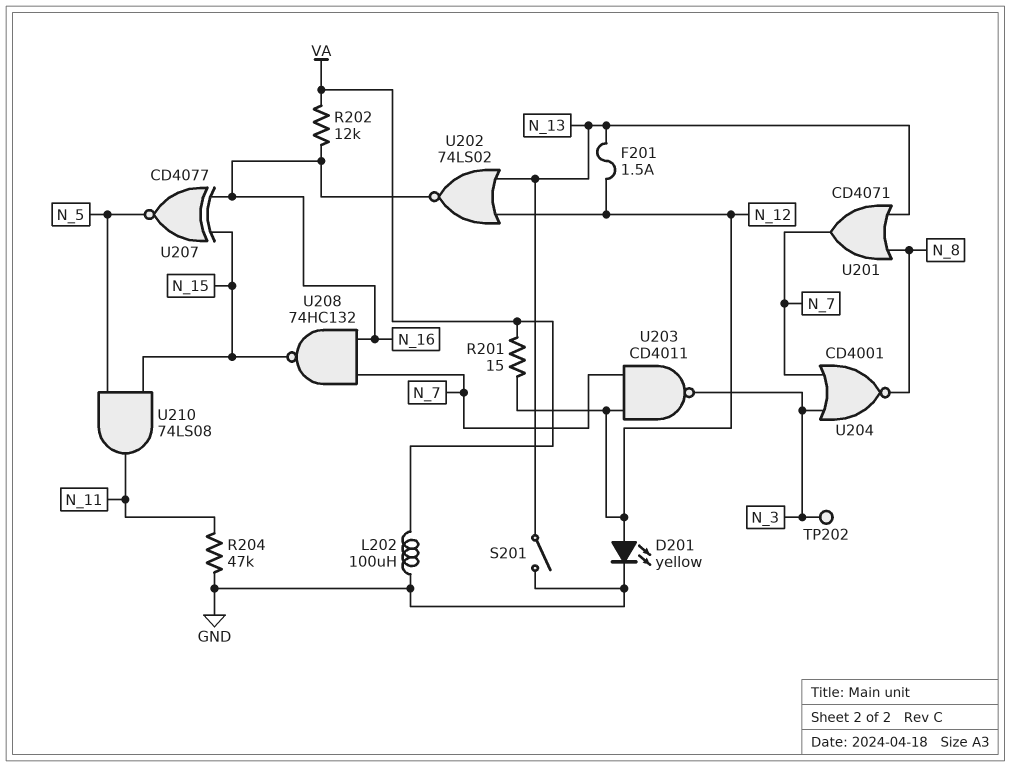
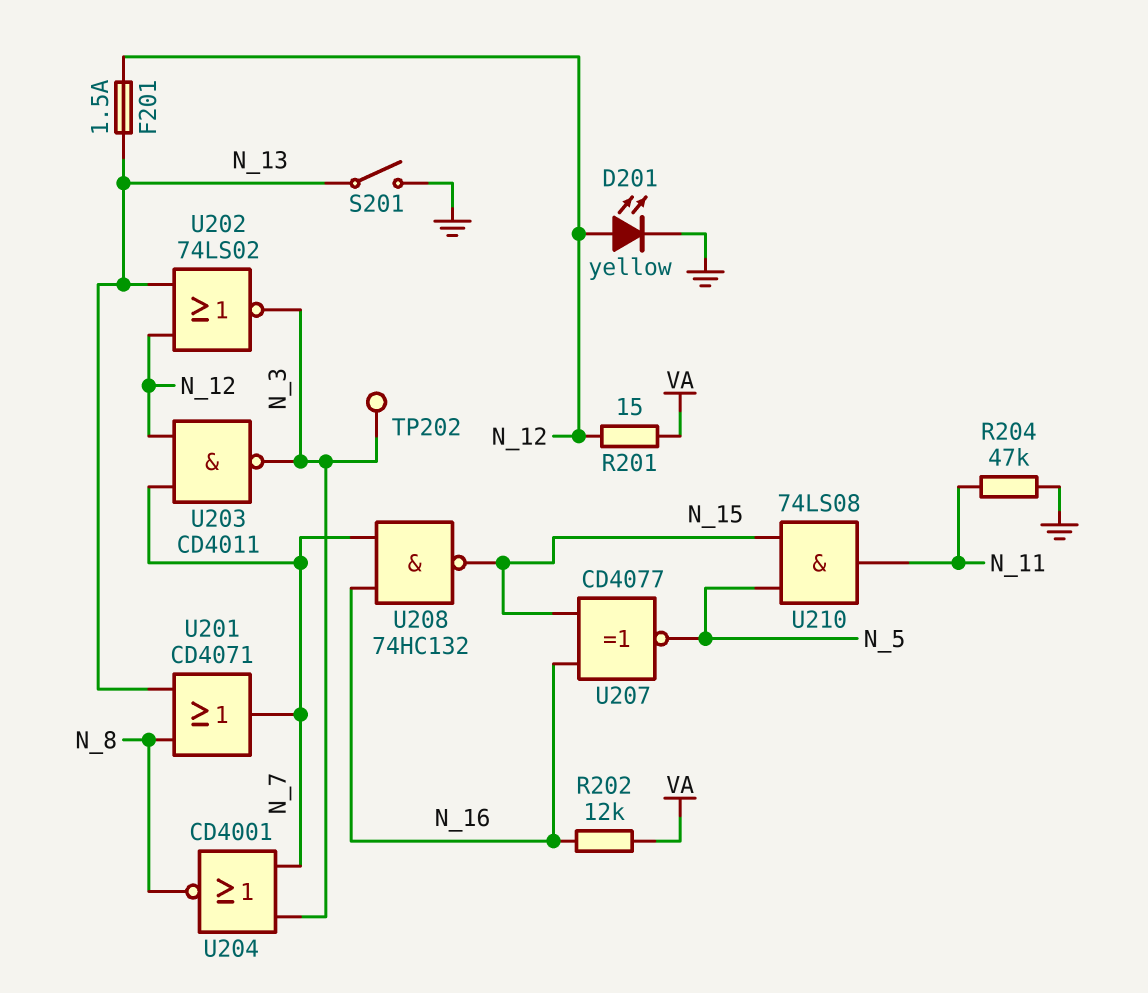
L202: 100uH (GND, VA) -> none
U202: NOR 74LS02 (in N_12, in N_13, out N_16) -> NOR 74LS02 (in N_12, in N_13, out N_3)

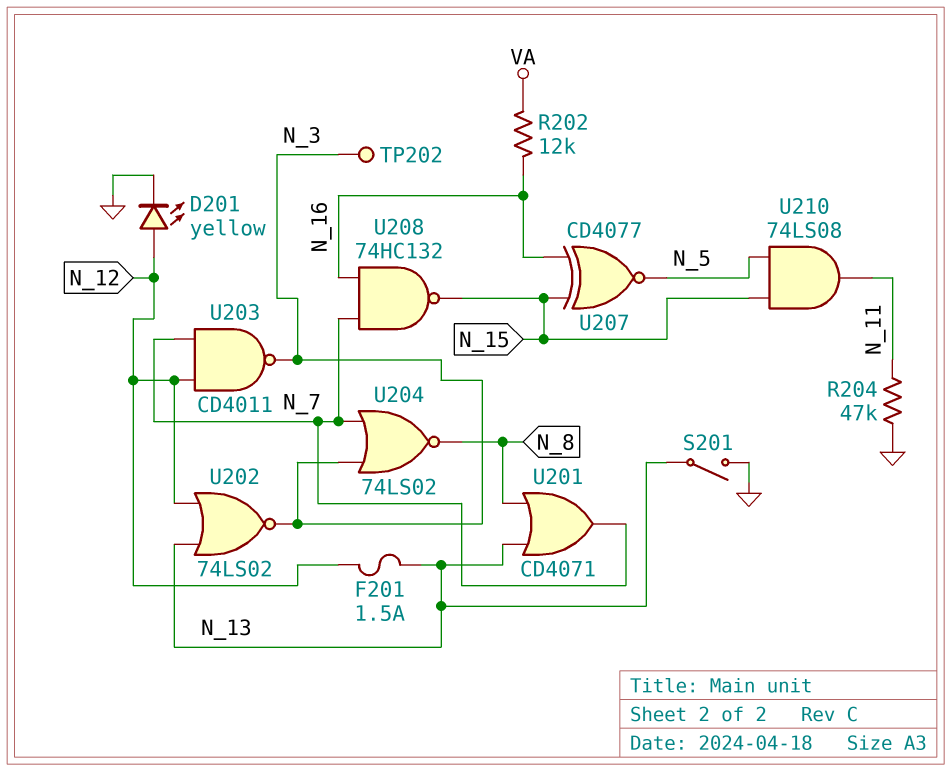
R201: 15 (N_12, VA) -> none
U204: NOR CD4001 (in N_3, in N_7, out N_8) -> NOR 74LS02 (in N_3, in N_7, out N_8)

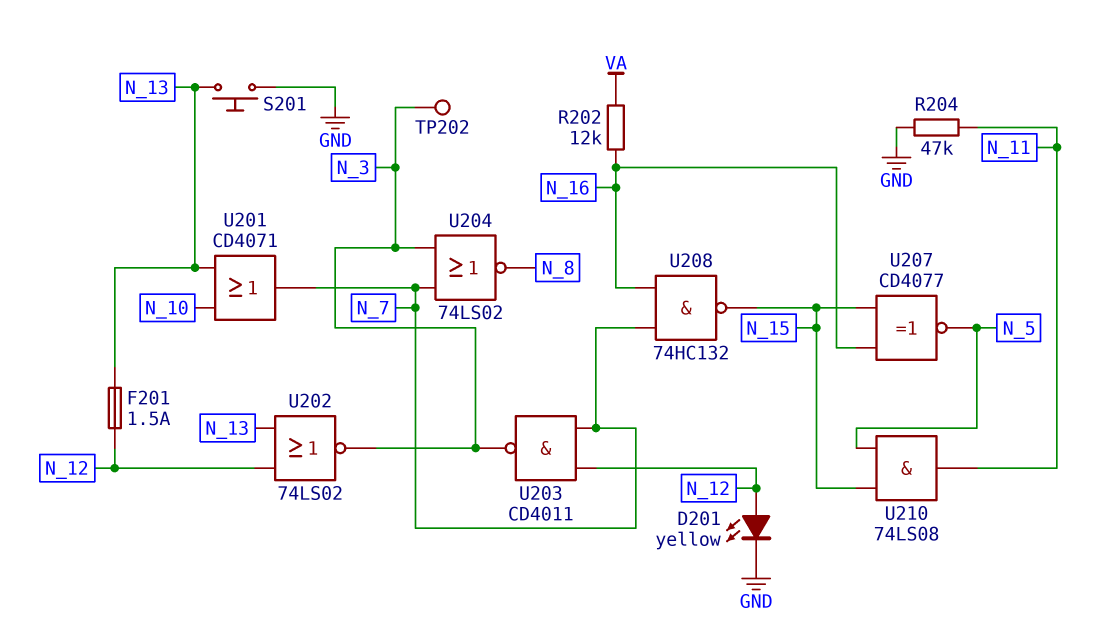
S201: switch (GND, N_13) -> button (GND, N_13)
U201: OR CD4071 (in N_8, in N_13, out N_7) -> OR CD4071 (in N_10, in N_13, out N_7)

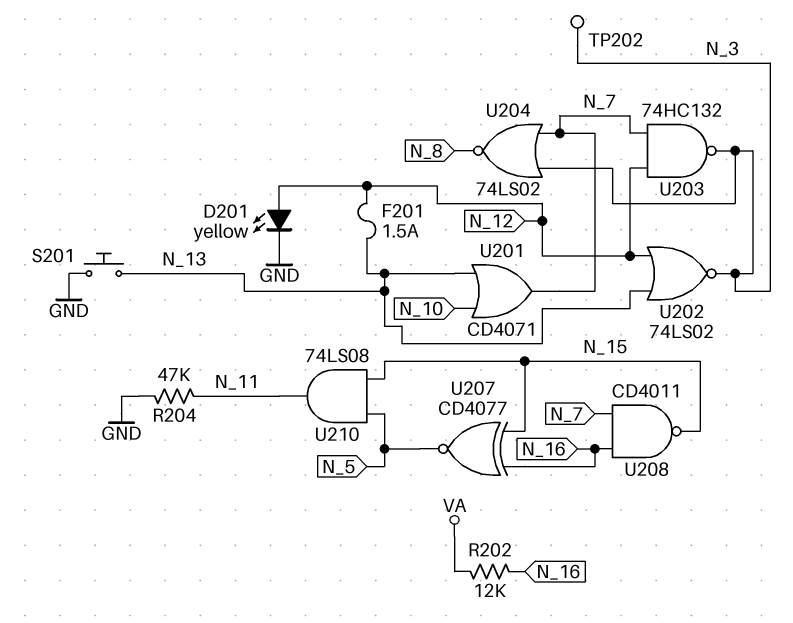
U203: NAND CD4011 (in N_7, in N_12, out N_3) -> NAND 74HC132 (in N_7, in N_12, out N_3)
U208: NAND 74HC132 (in N_7, in N_16, out N_15) -> NAND CD4011 (in N_7, in N_16, out N_15)

